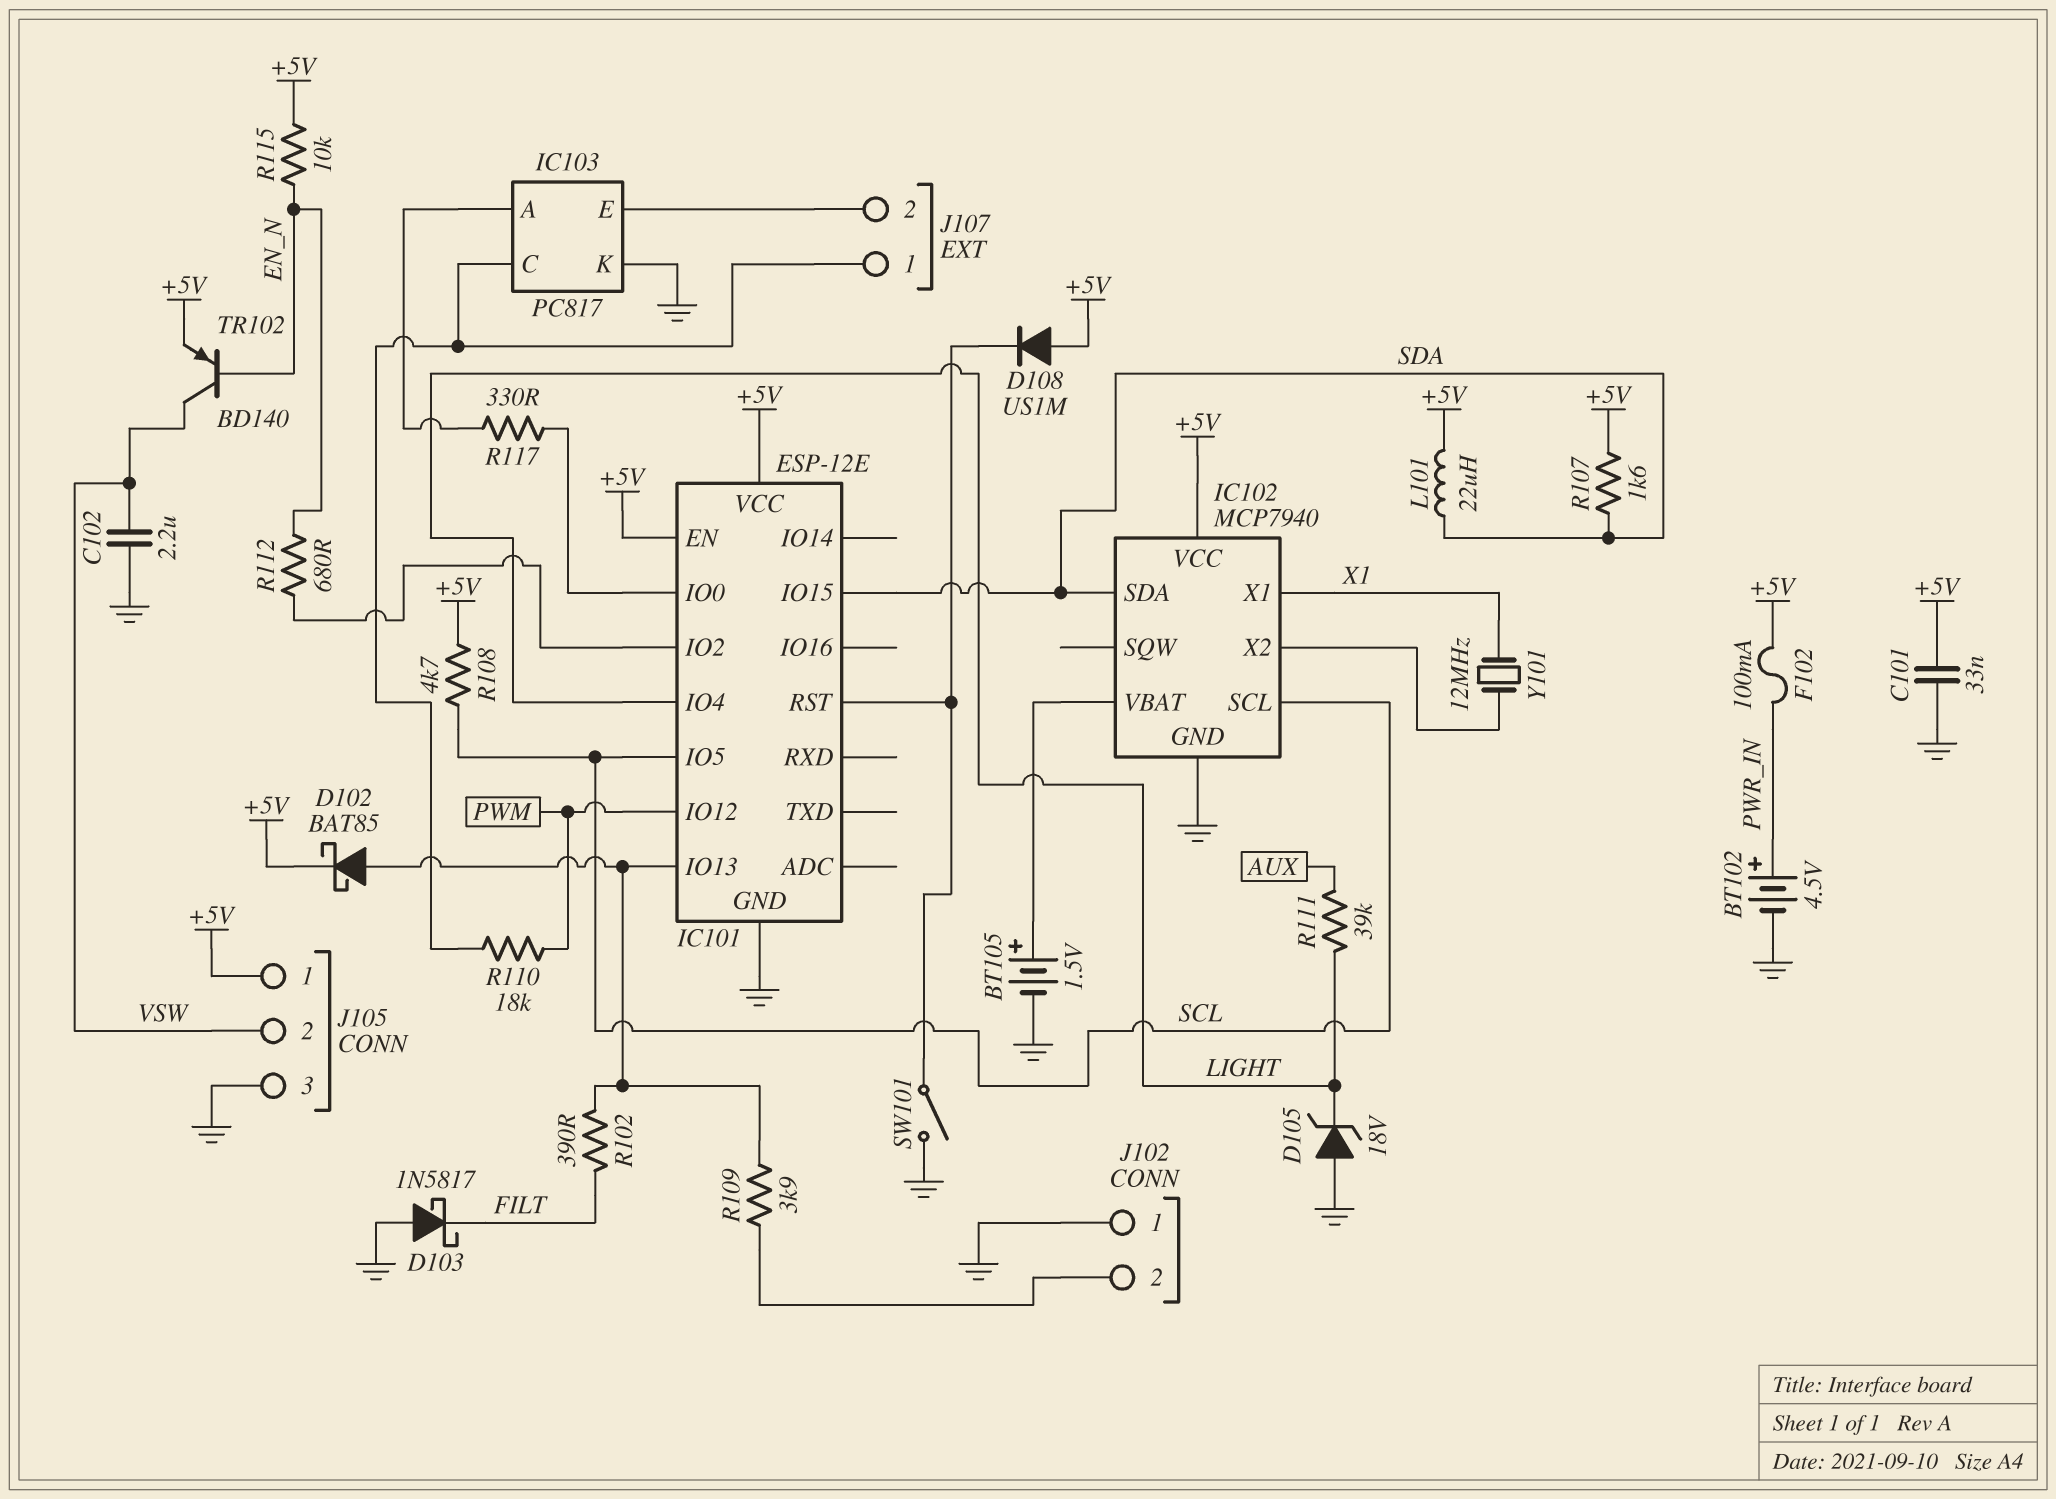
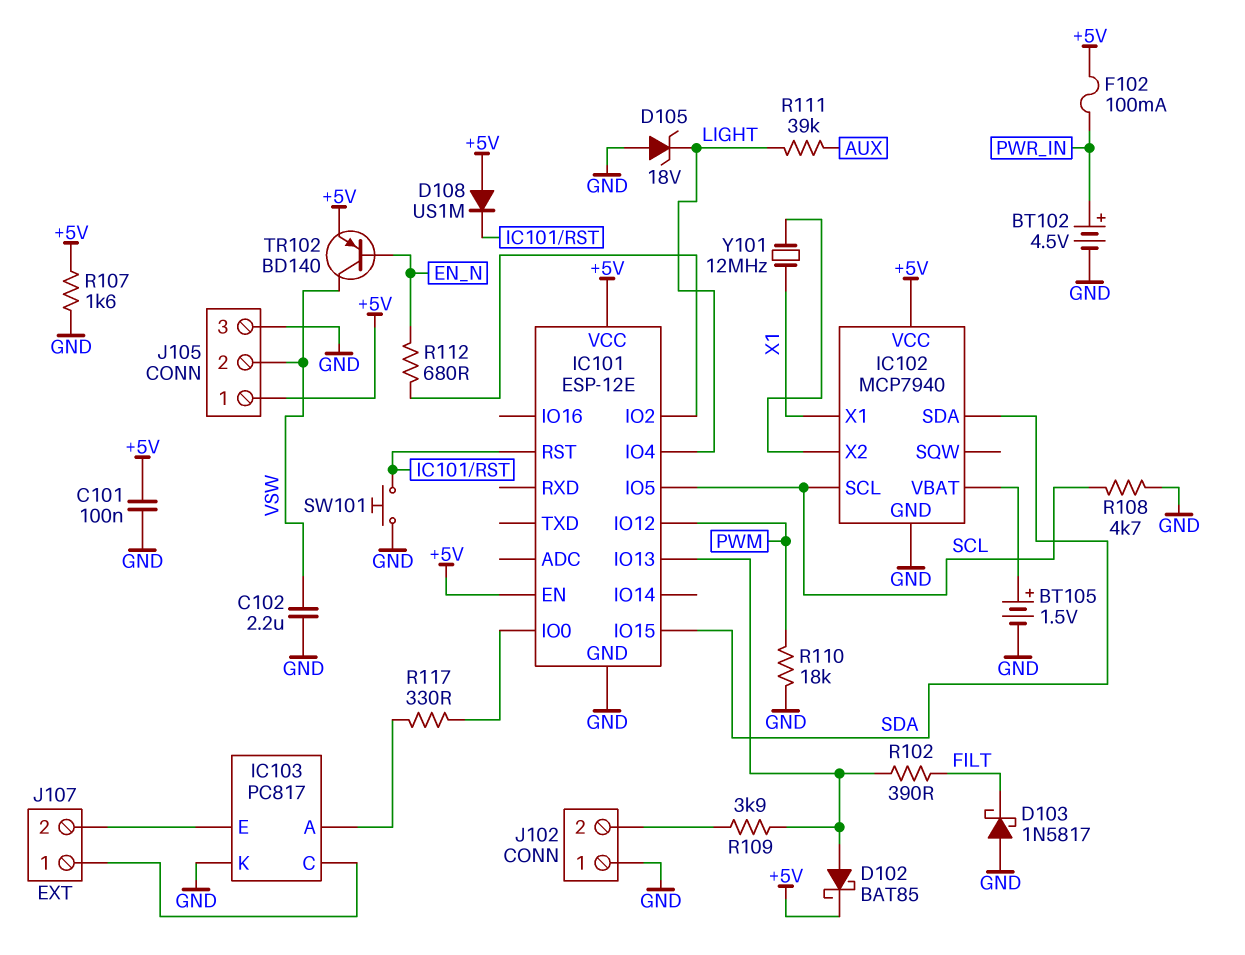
C101: 33nF (+5V, GND) -> 100nF (+5V, GND)
L101: 22uH (+5V, SDA) -> none
R107: 1.6k (+5V, SDA) -> 1.6k (+5V, GND)
R108: 4.7k (+5V, SCL) -> 4.7k (GND, SCL)
R110: 18k (IC103/C, PWM) -> 18k (GND, PWM)
R115: 10k (+5V, EN_N) -> none
SW101: switch (GND, IC101/RST) -> button (GND, IC101/RST)

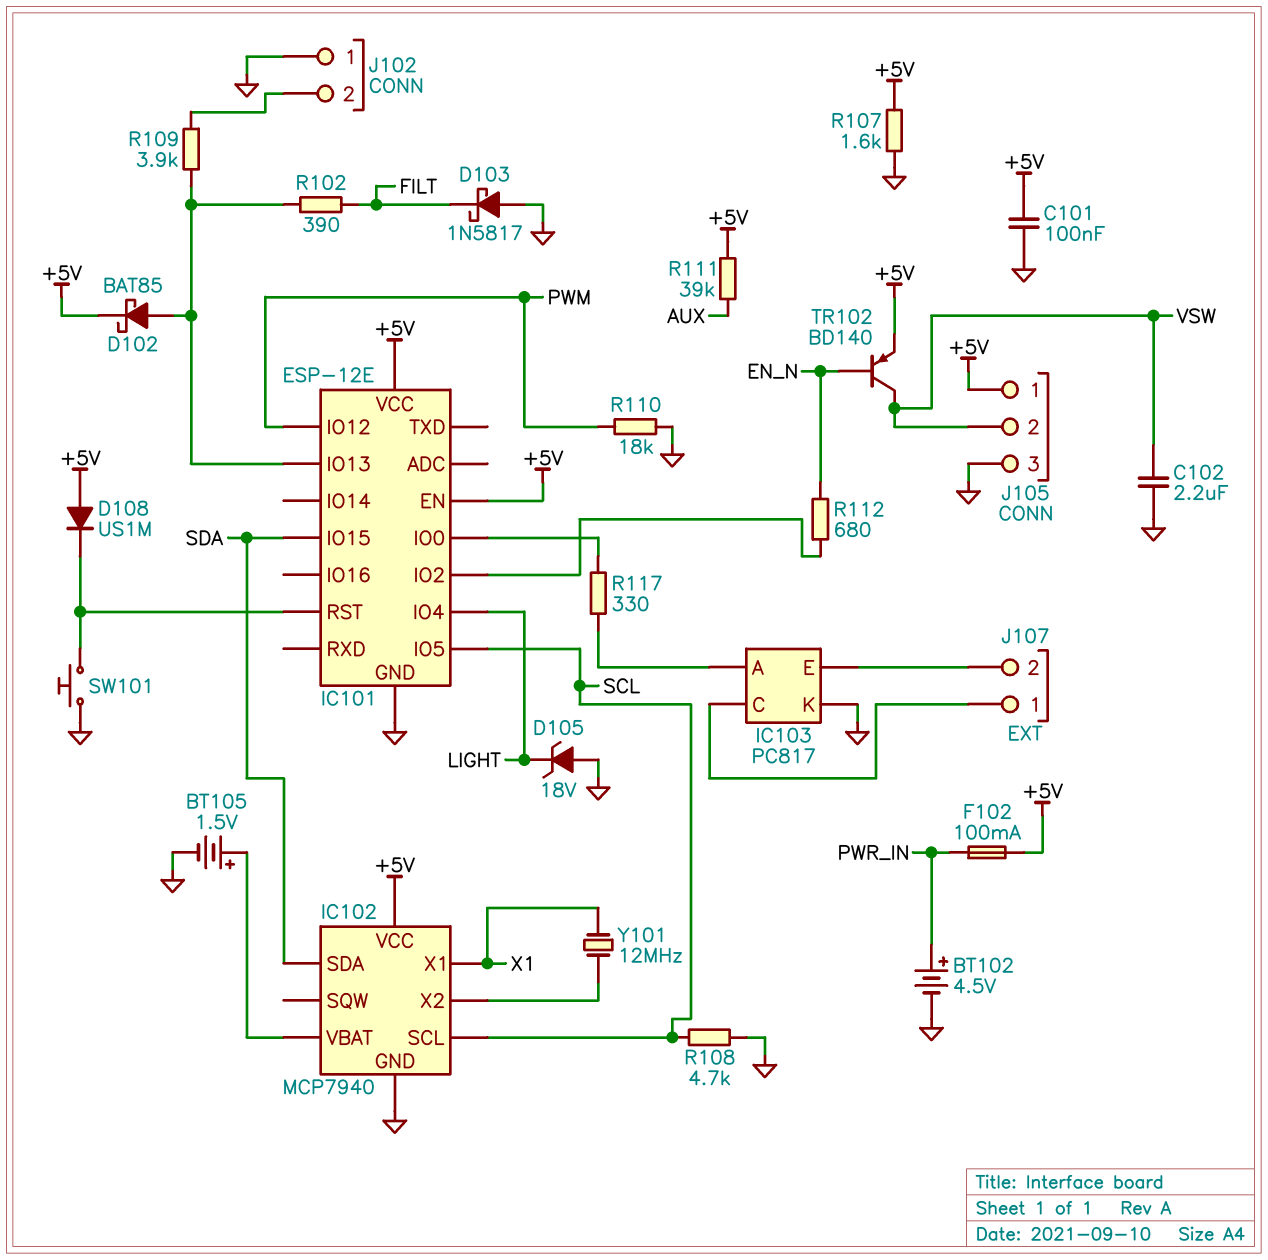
R111: 39k (AUX, LIGHT) -> 39k (+5V, AUX)

